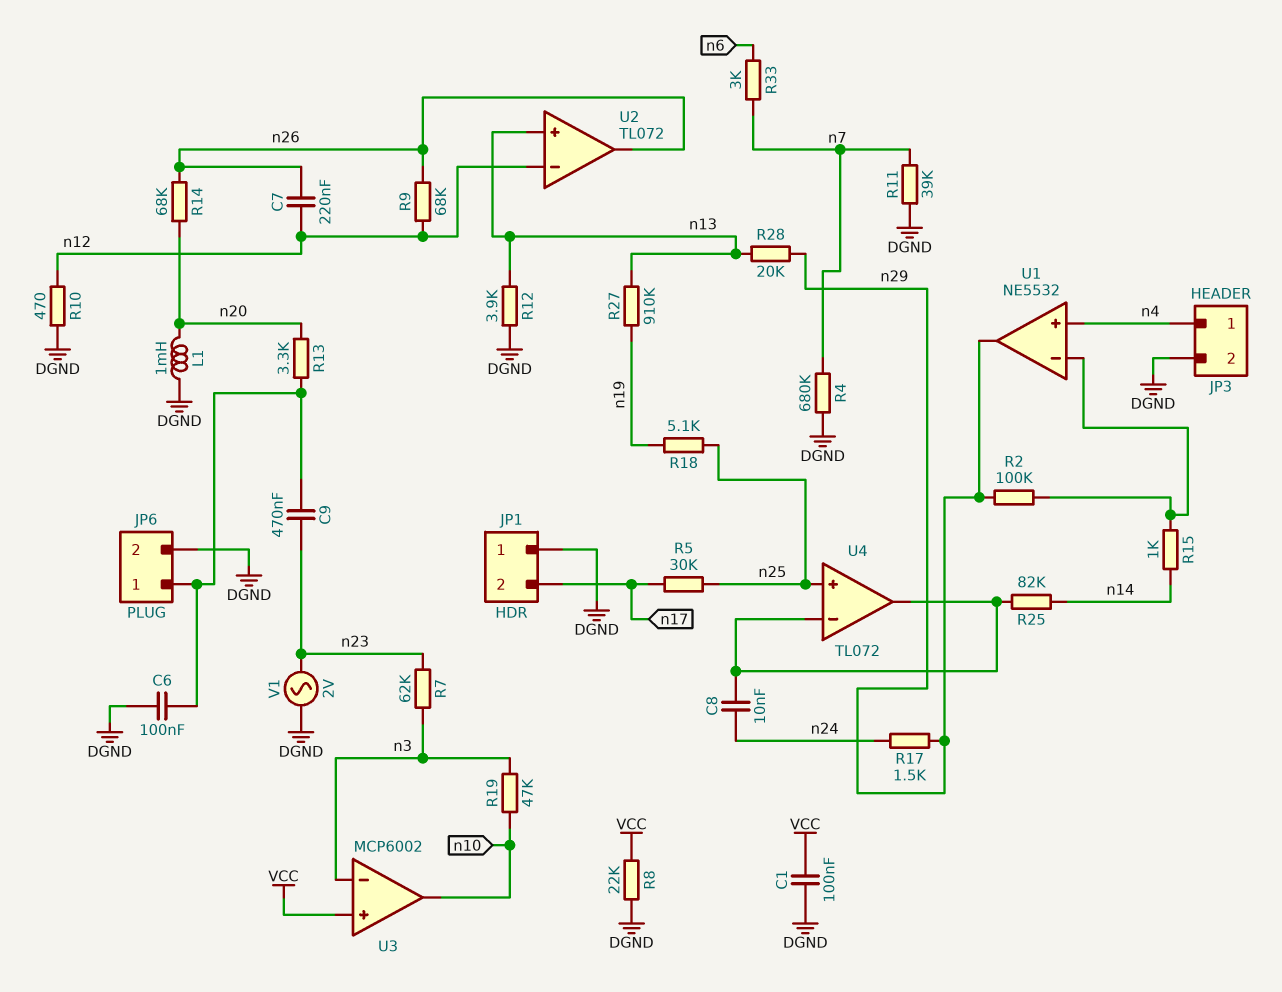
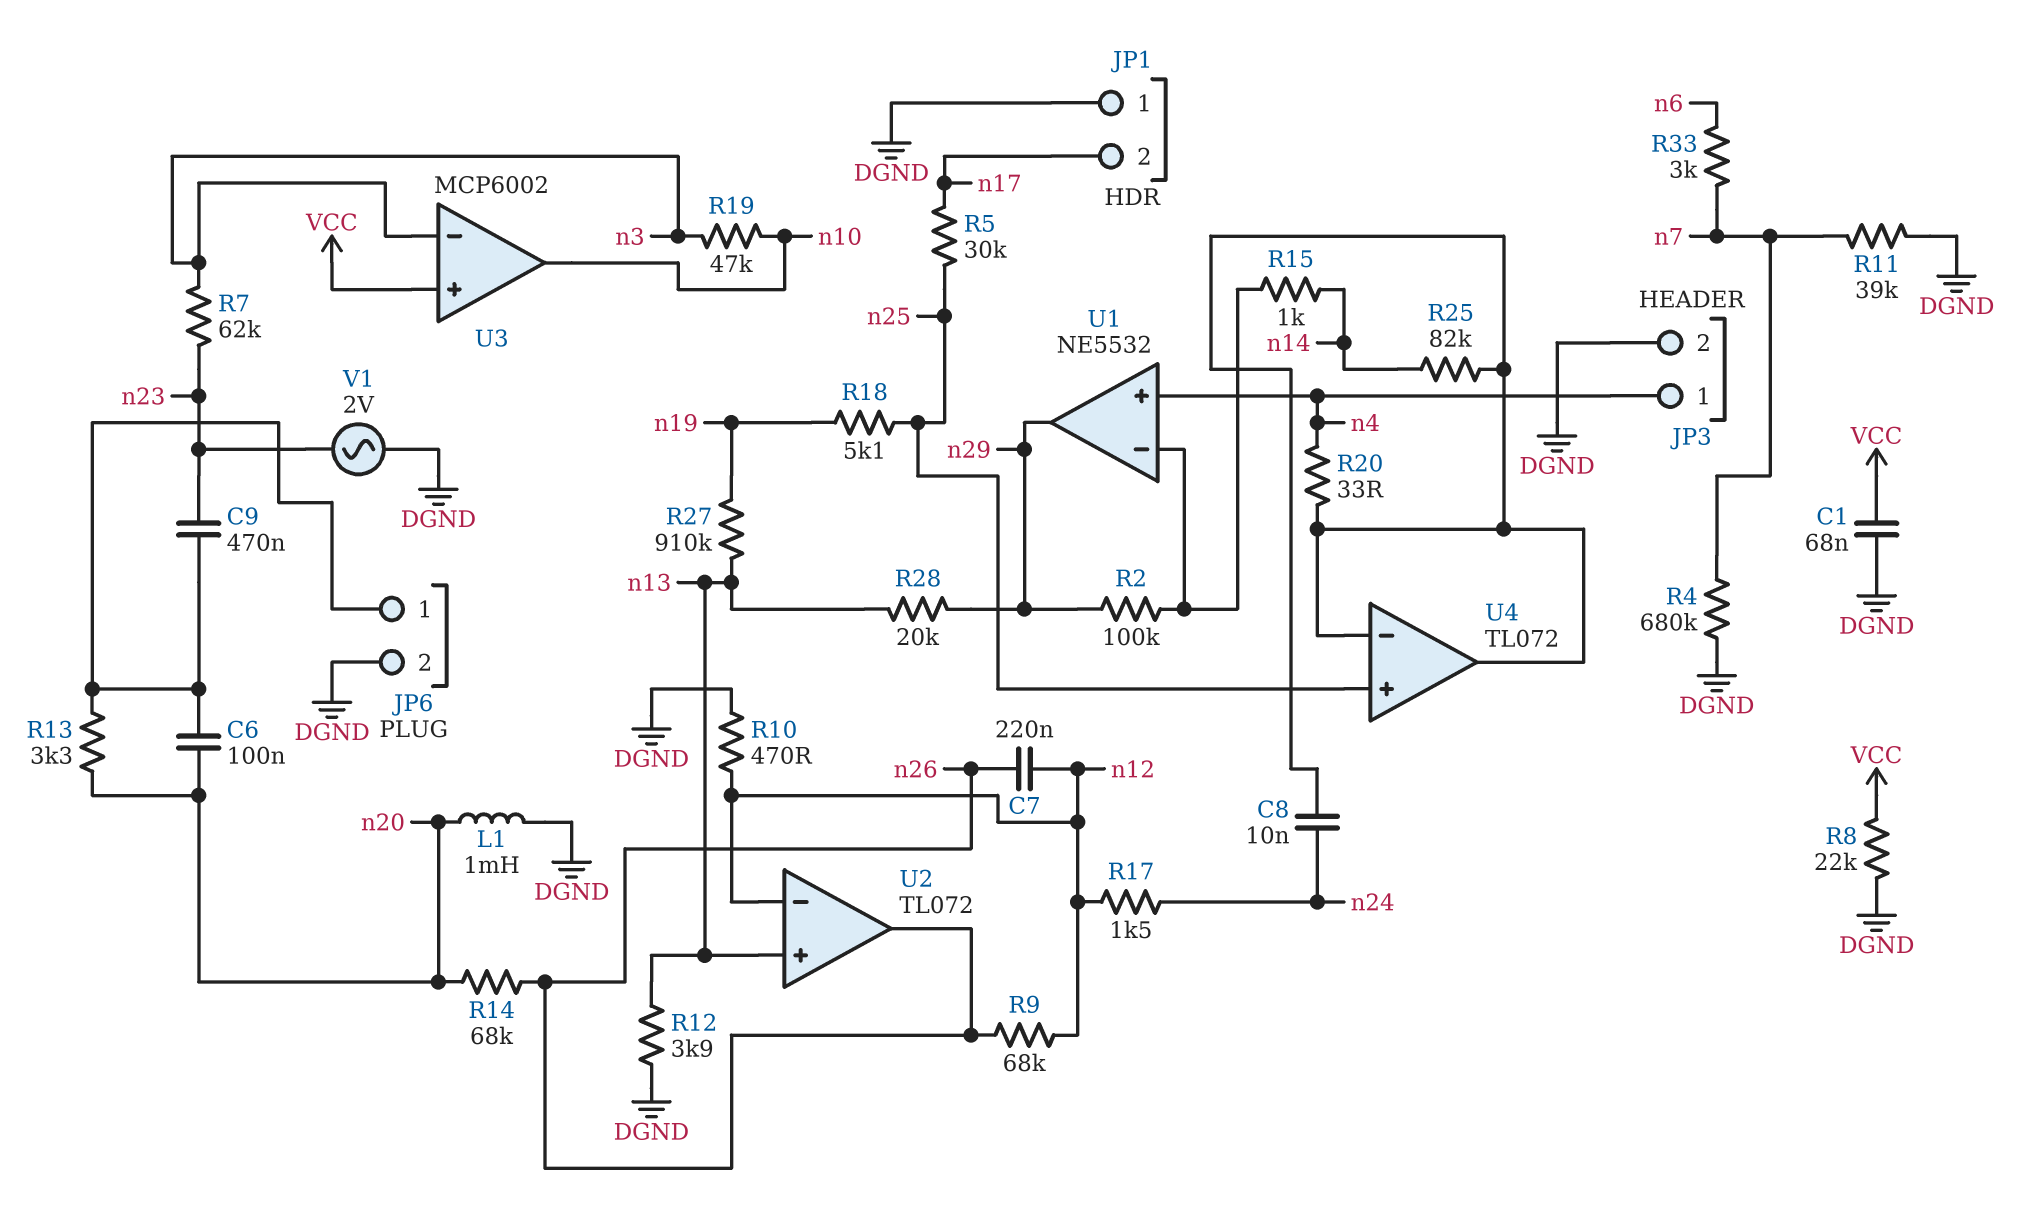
C1: 100nF (DGND, VCC) -> 68nF (DGND, VCC)
C6: 100nF (DGND, JP6/1) -> 100nF (JP6/1, n20)
R17: 1.5k (n24, n29) -> 1.5k (n12, n24)
R20: none -> 33 (U4/in-, n4)

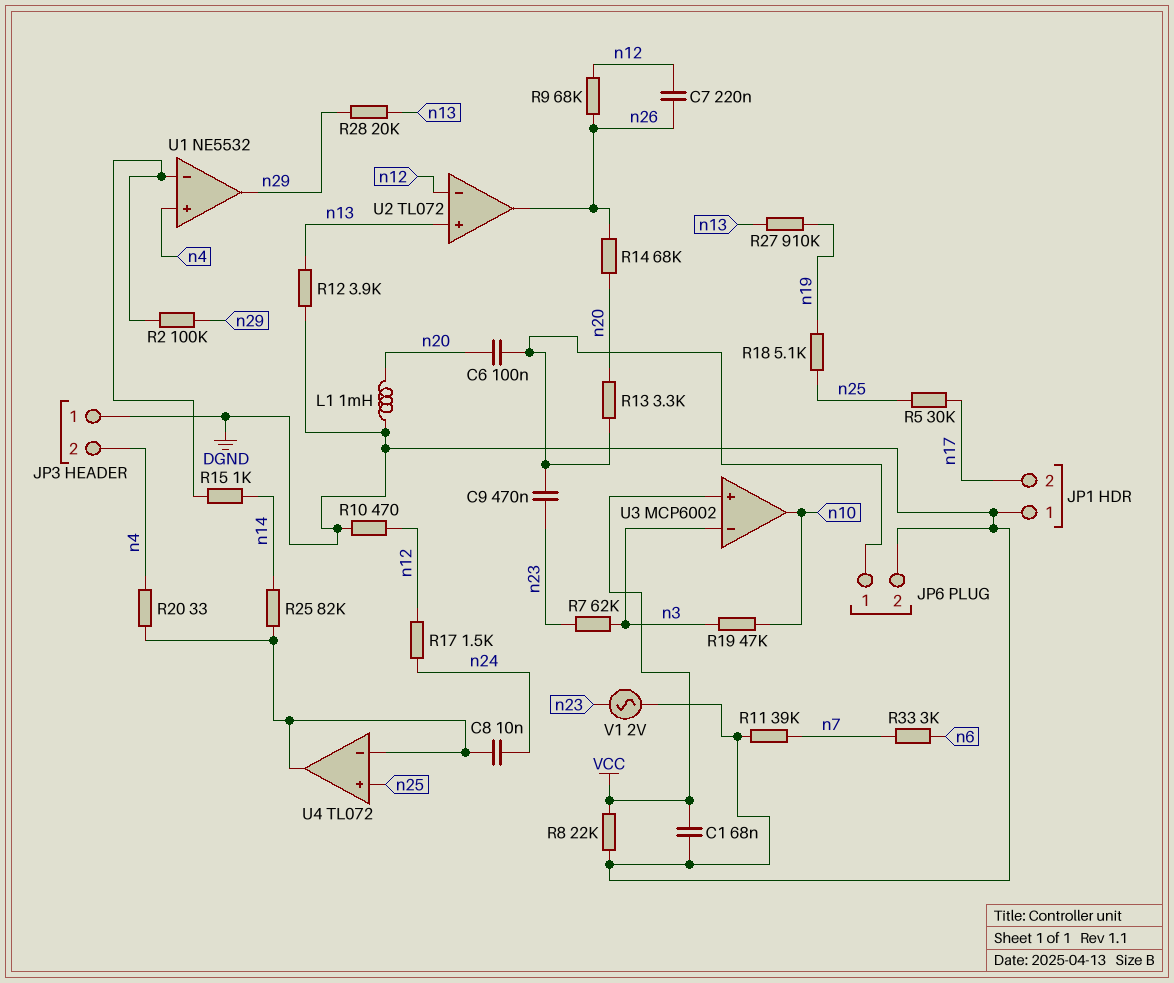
JP3 pin 1: n4 -> DGND
JP3 pin 2: DGND -> n4
R4: 680k (DGND, n7) -> none

